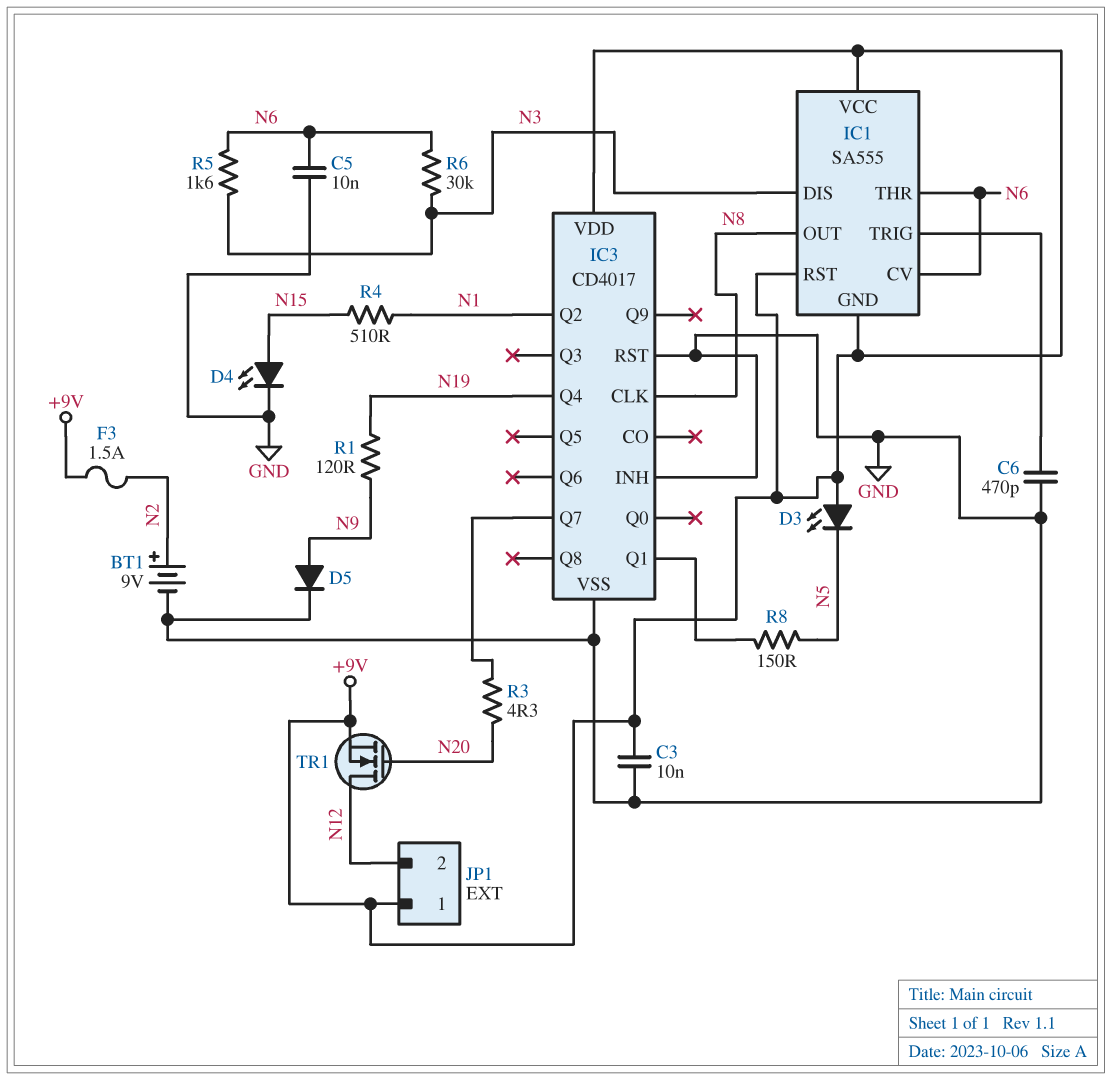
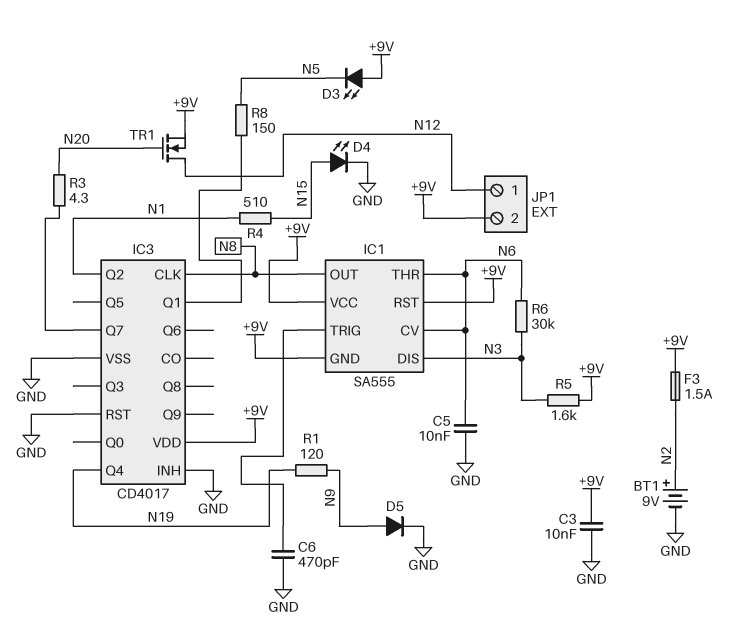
JP1 pin 1: +9V -> N12
JP1 pin 2: N12 -> +9V
R5: 1.6k (N3, N6) -> 1.6k (+9V, N3)

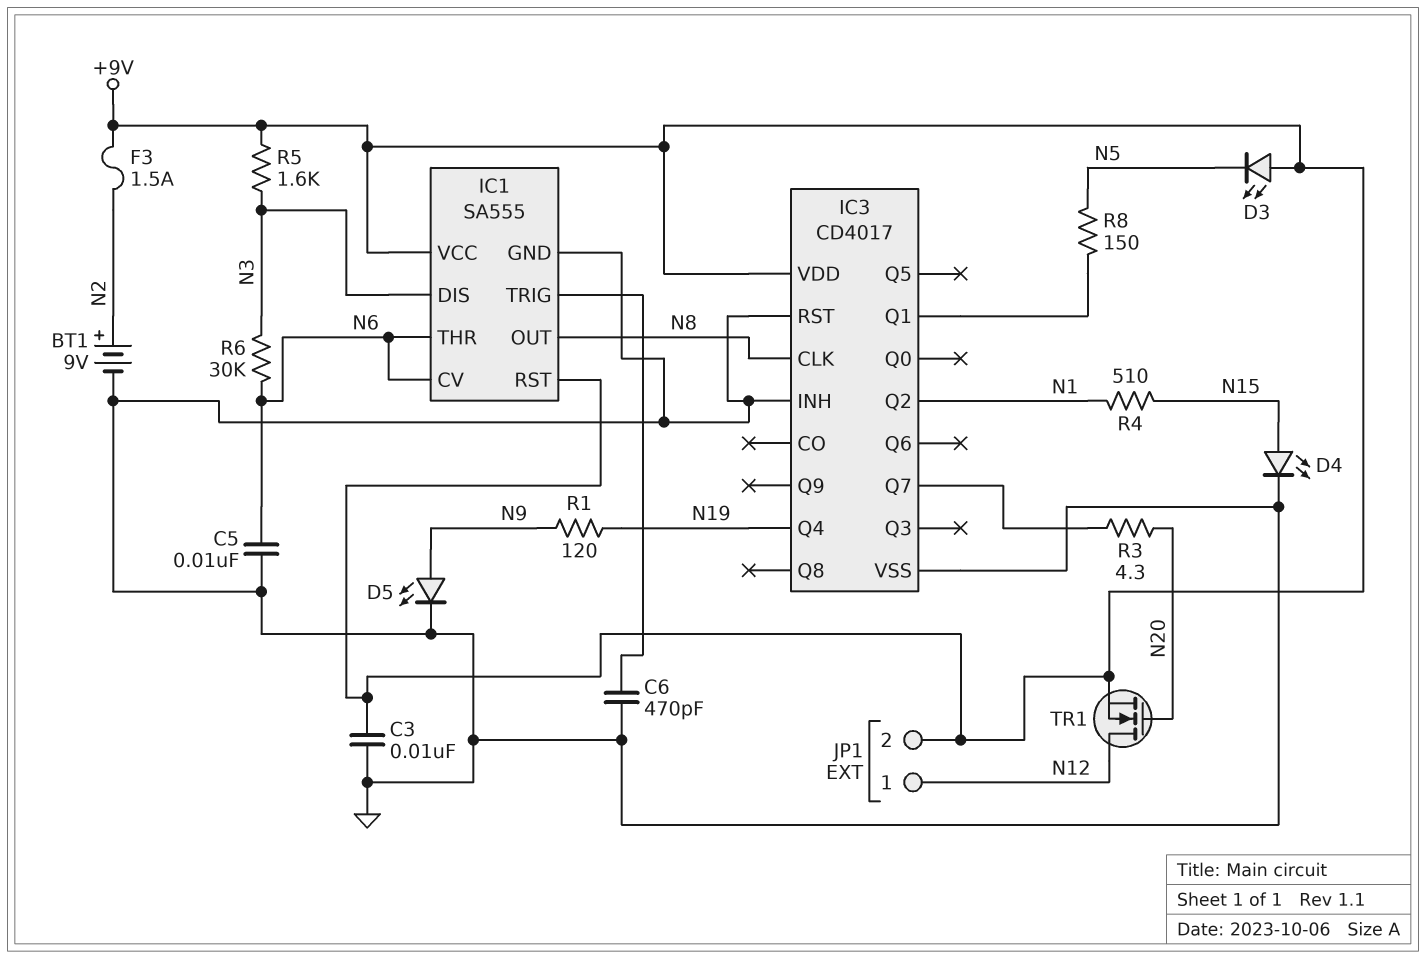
D5: diode (A N9, K GND) -> LED (A N9, K GND)
IC1 pin GND: +9V -> GND

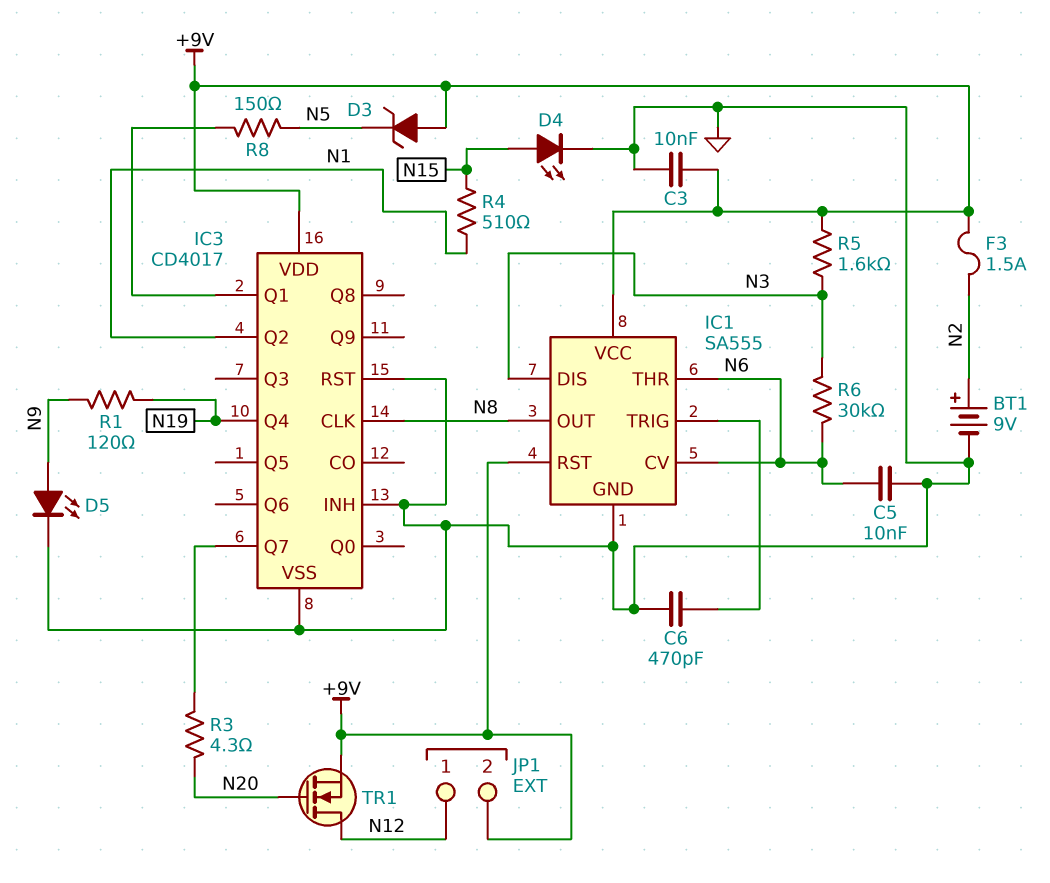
D3: LED (A +9V, K N5) -> zener (A +9V, K N5)

